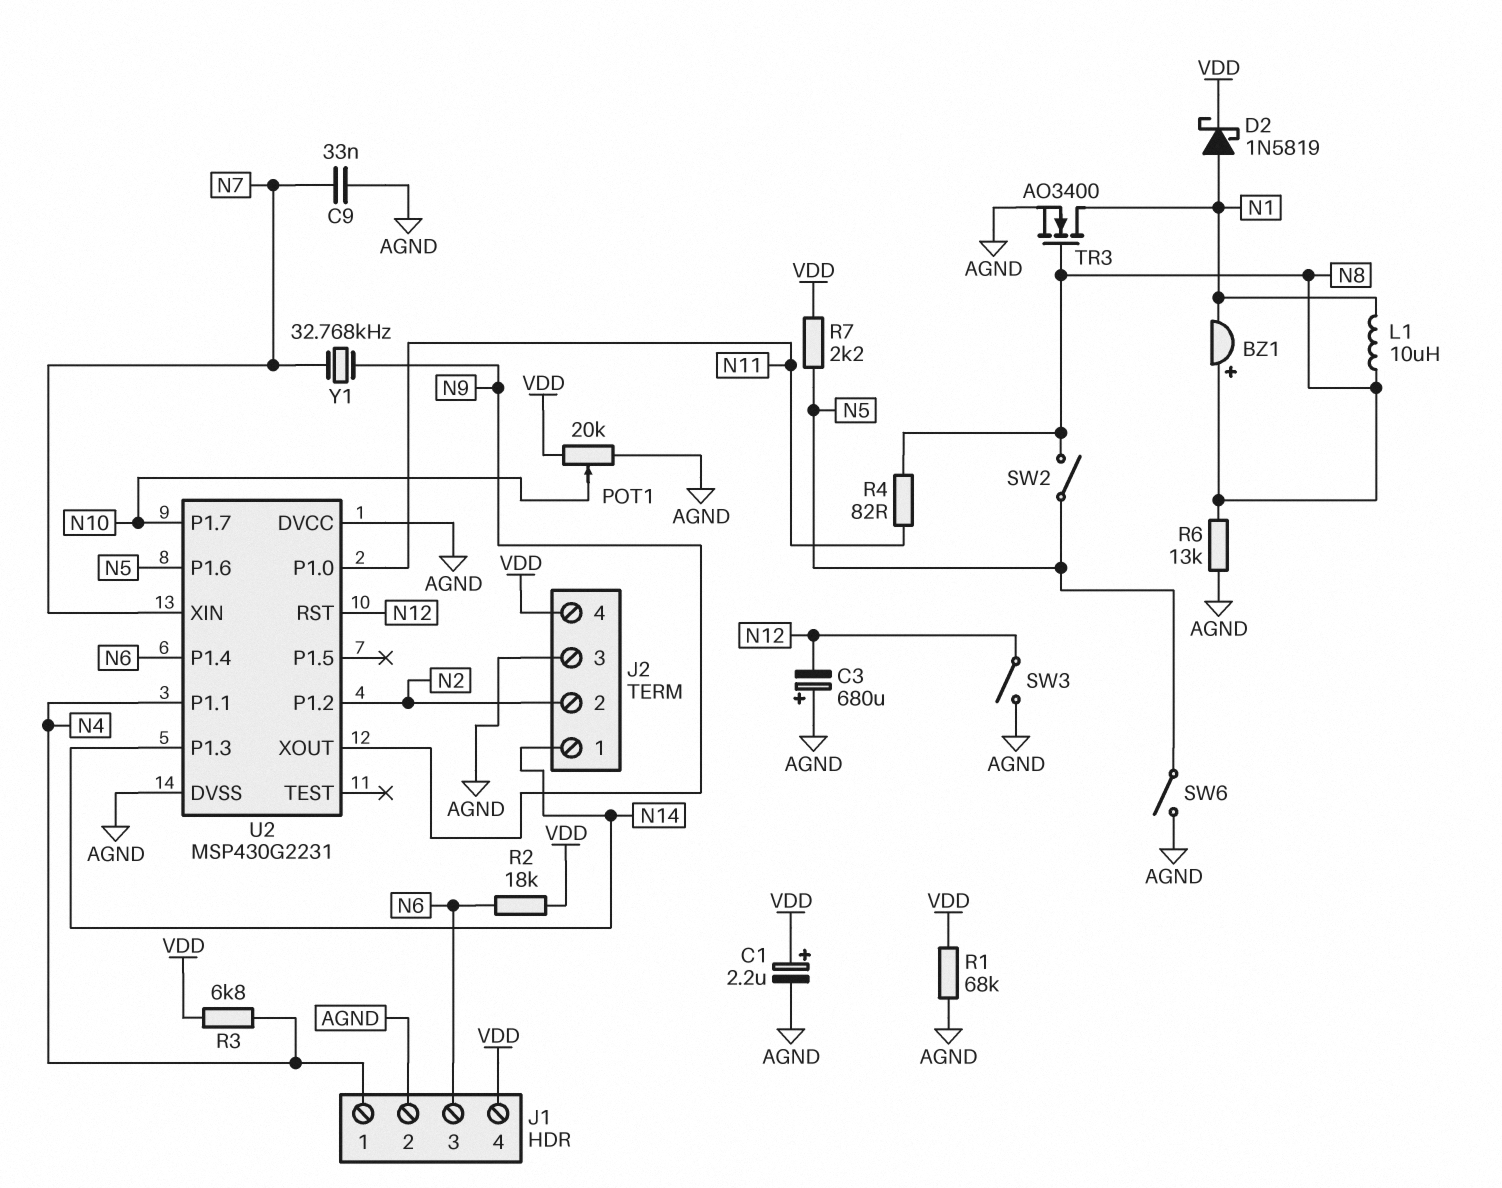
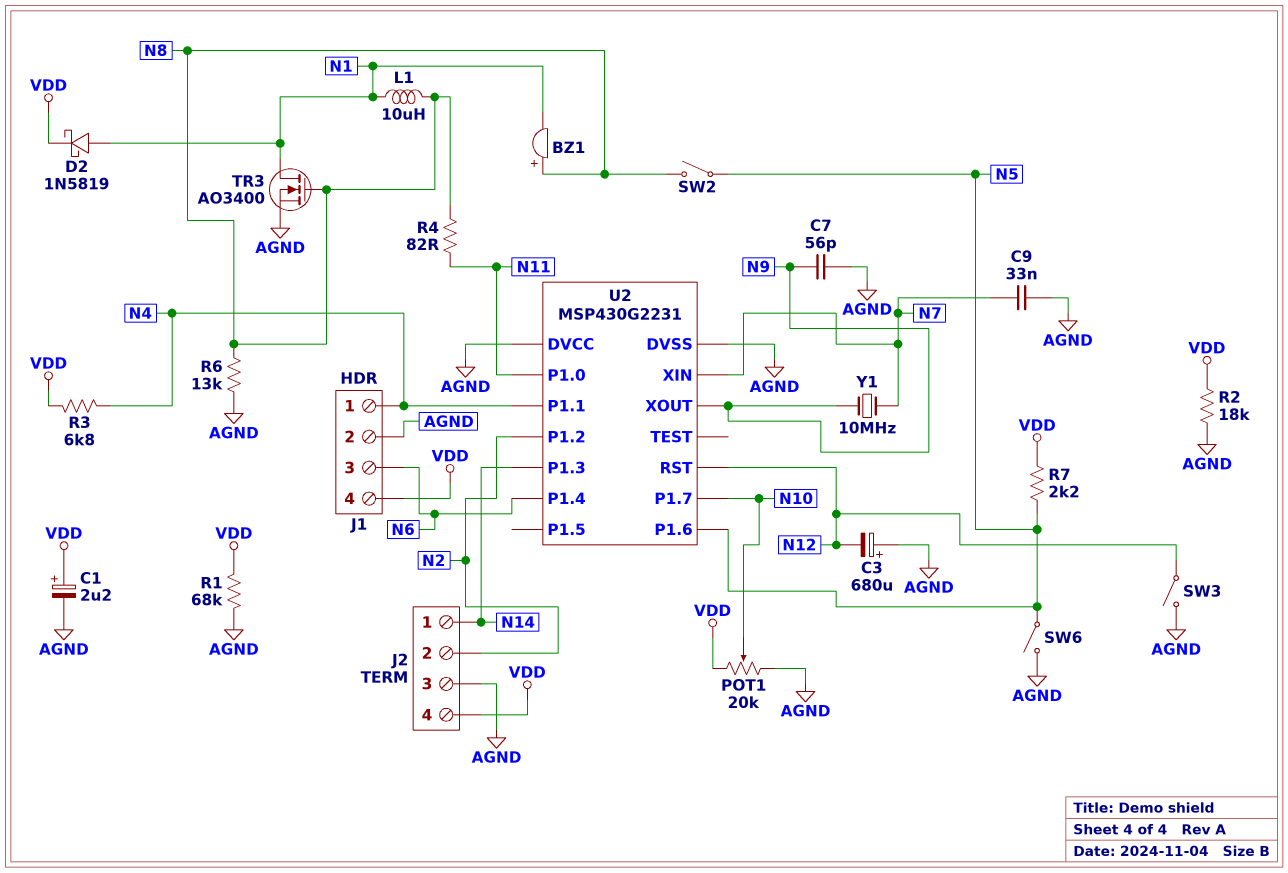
C7: none -> 56pF (AGND, N9)
R2: 18k (N6, VDD) -> 18k (AGND, VDD)
Y1: 32.768kHz (N7, N9) -> 10MHz (N7, N9)

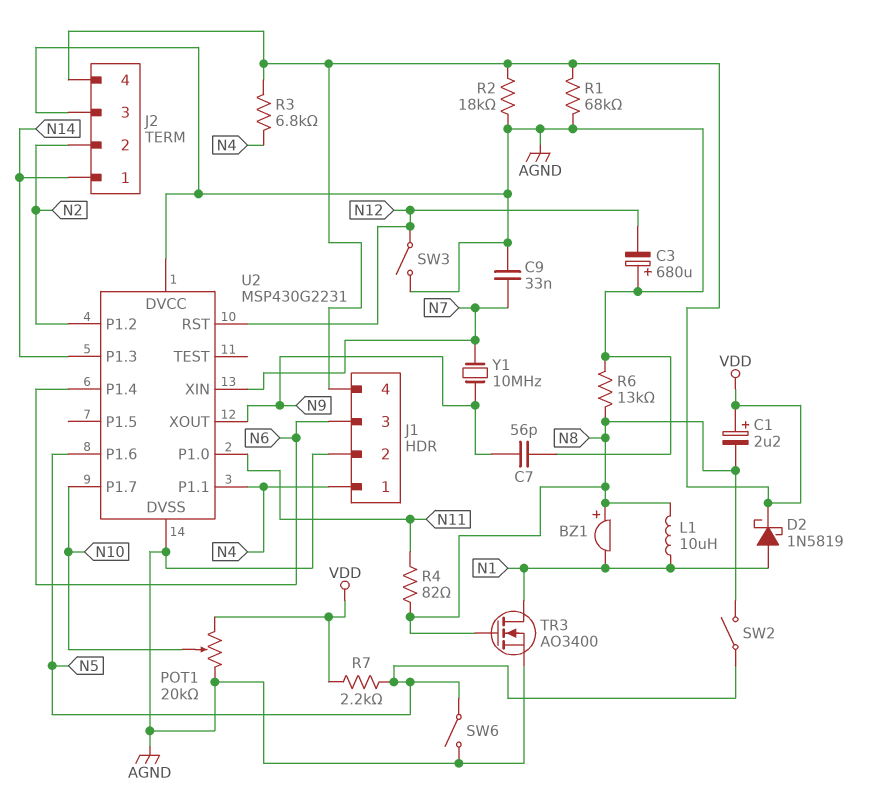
C1: 2.2uF (plus VDD, minus AGND) -> 2.2uF (plus VDD, minus N8)

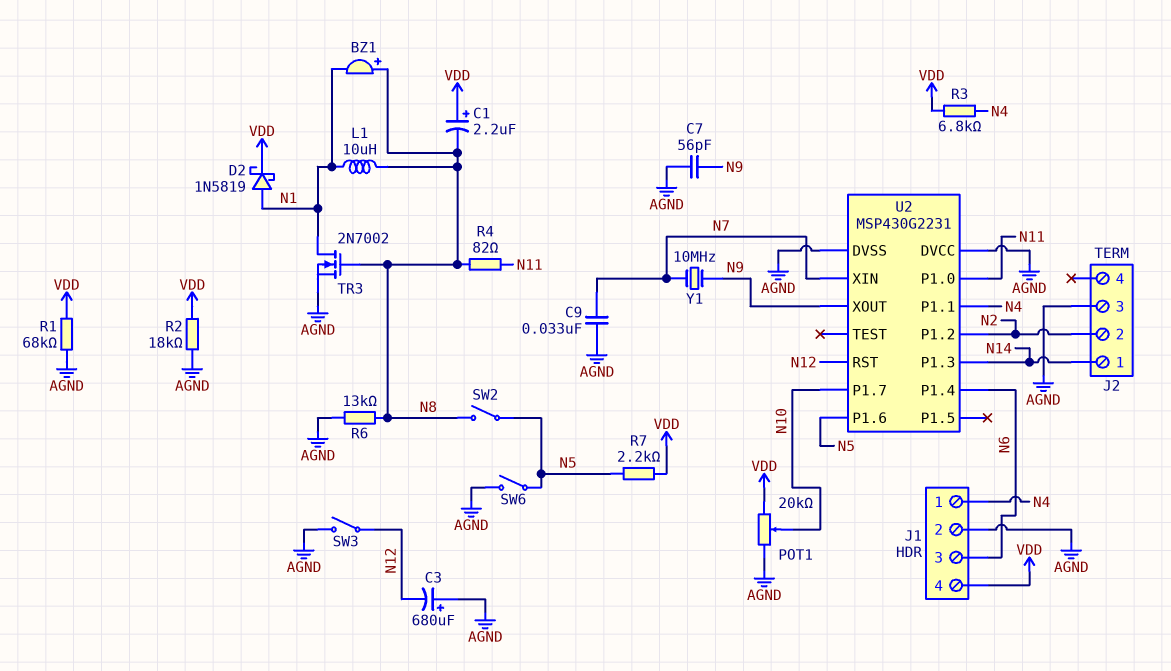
J2 pin 4: VDD -> none
TR3: NMOS AO3400 (G N8, D N1, S AGND) -> NMOS 2N7002 (G N8, D N1, S AGND)

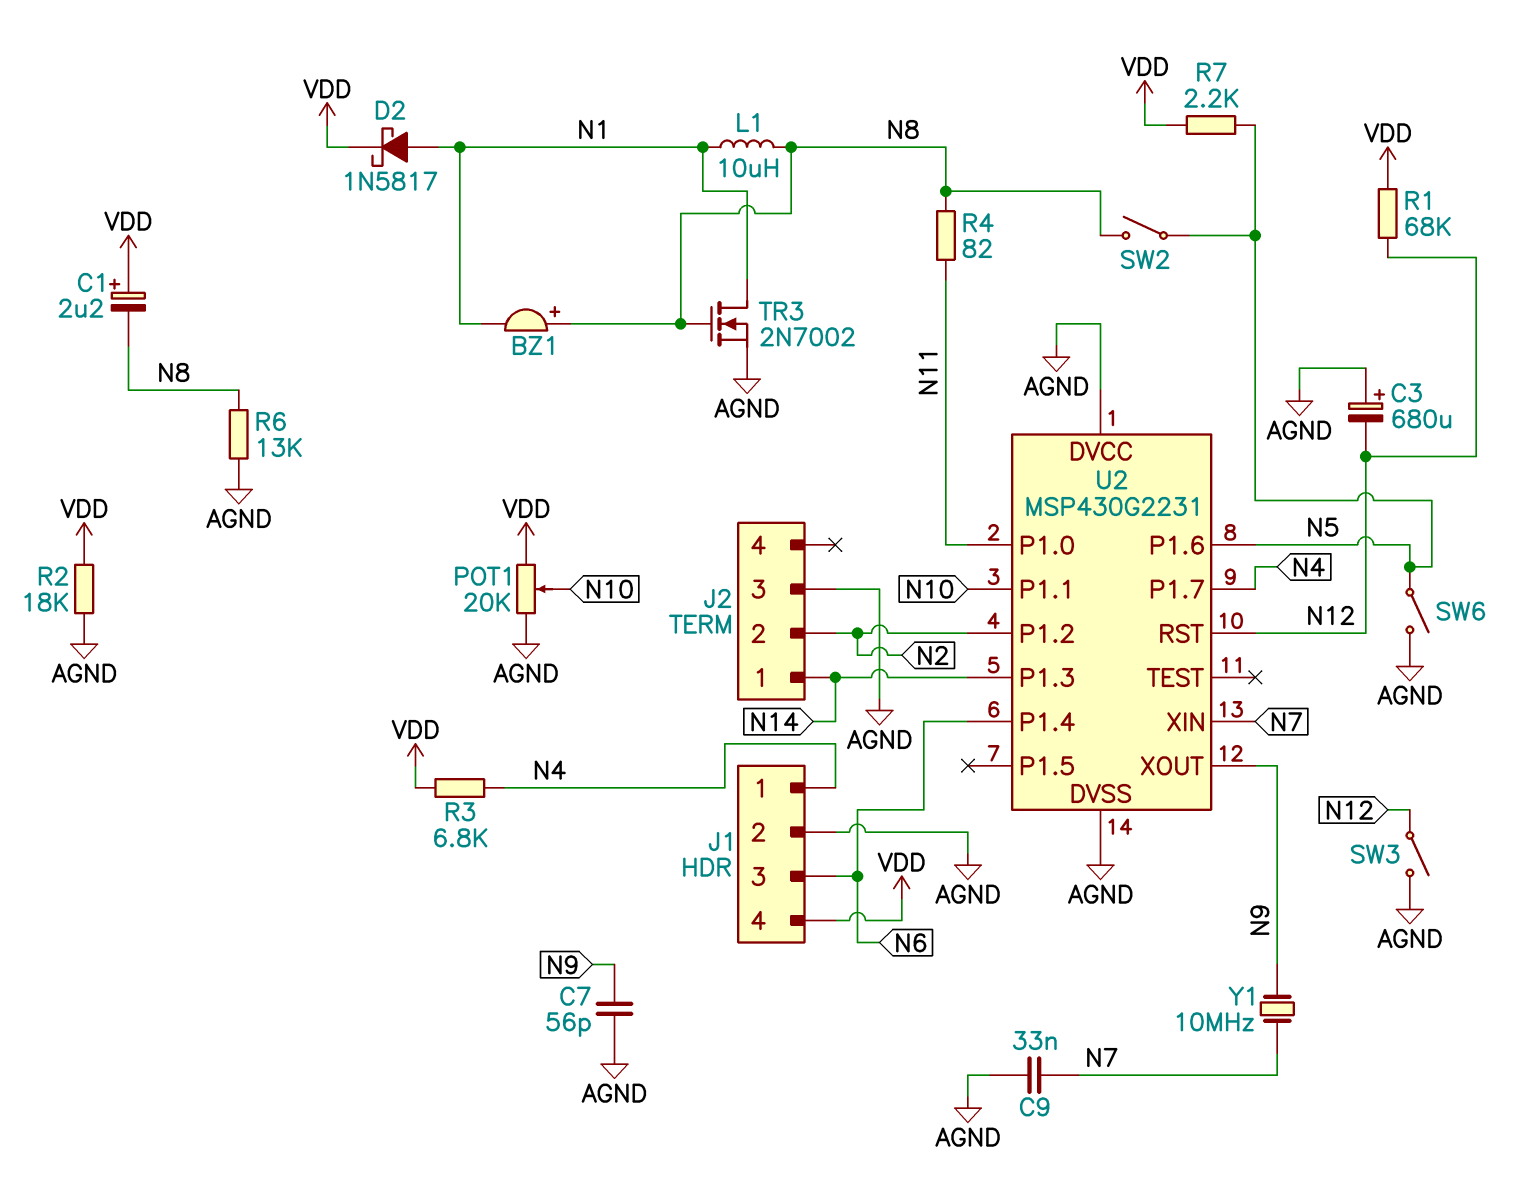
D2: schottky 1N5819 (A N1, K VDD) -> schottky 1N5817 (A N1, K VDD)
R1: 68k (AGND, VDD) -> 68k (N12, VDD)
U2 pin P1.1: N4 -> N10
U2 pin P1.7: N10 -> N4

